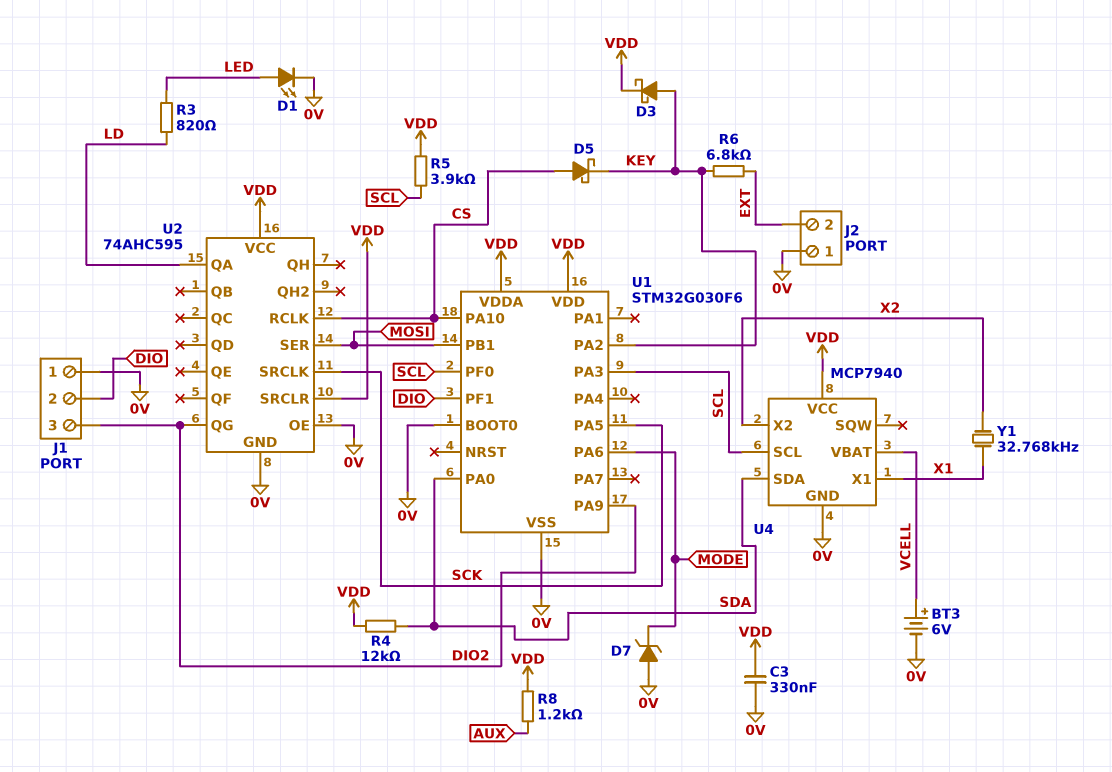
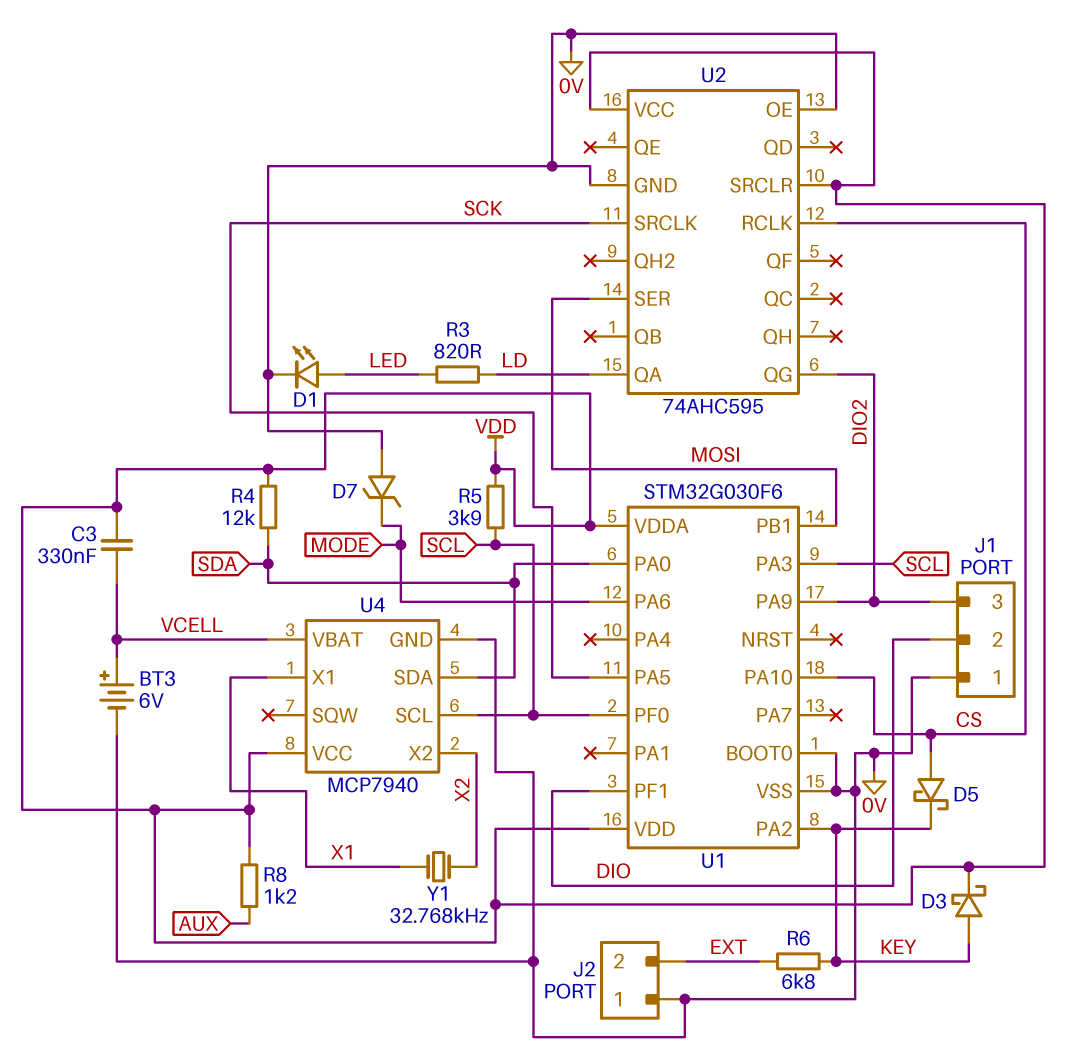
C3: 330nF (0V, VDD) -> 330nF (VCELL, VDD)

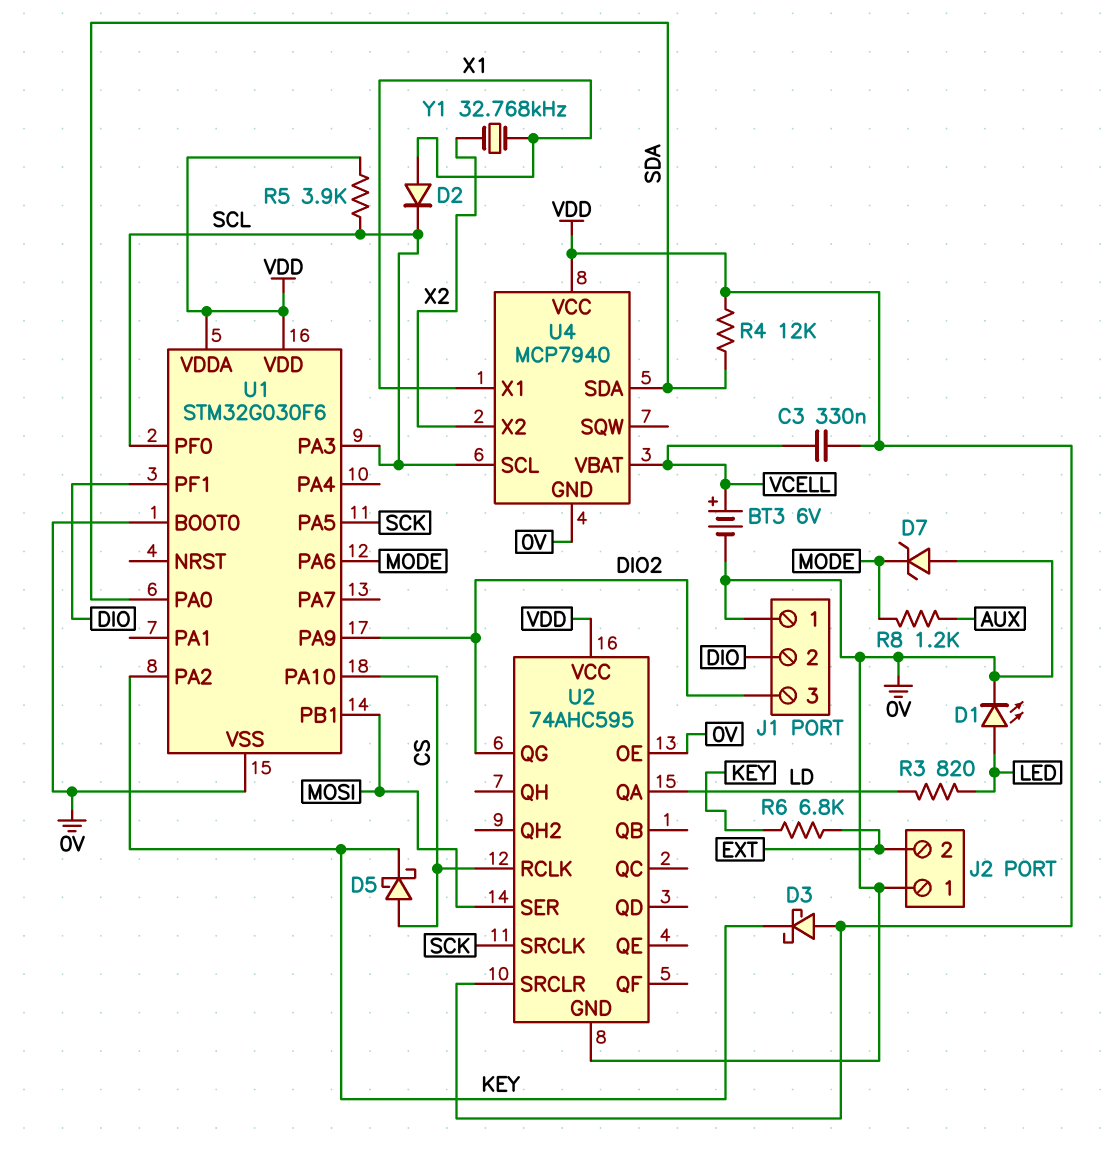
D2: none -> diode (A X1, K SCL)
D3: schottky (A KEY, K VDD) -> schottky (A VDD, K KEY)
R8: 1.2k (AUX, VDD) -> 1.2k (AUX, MODE)

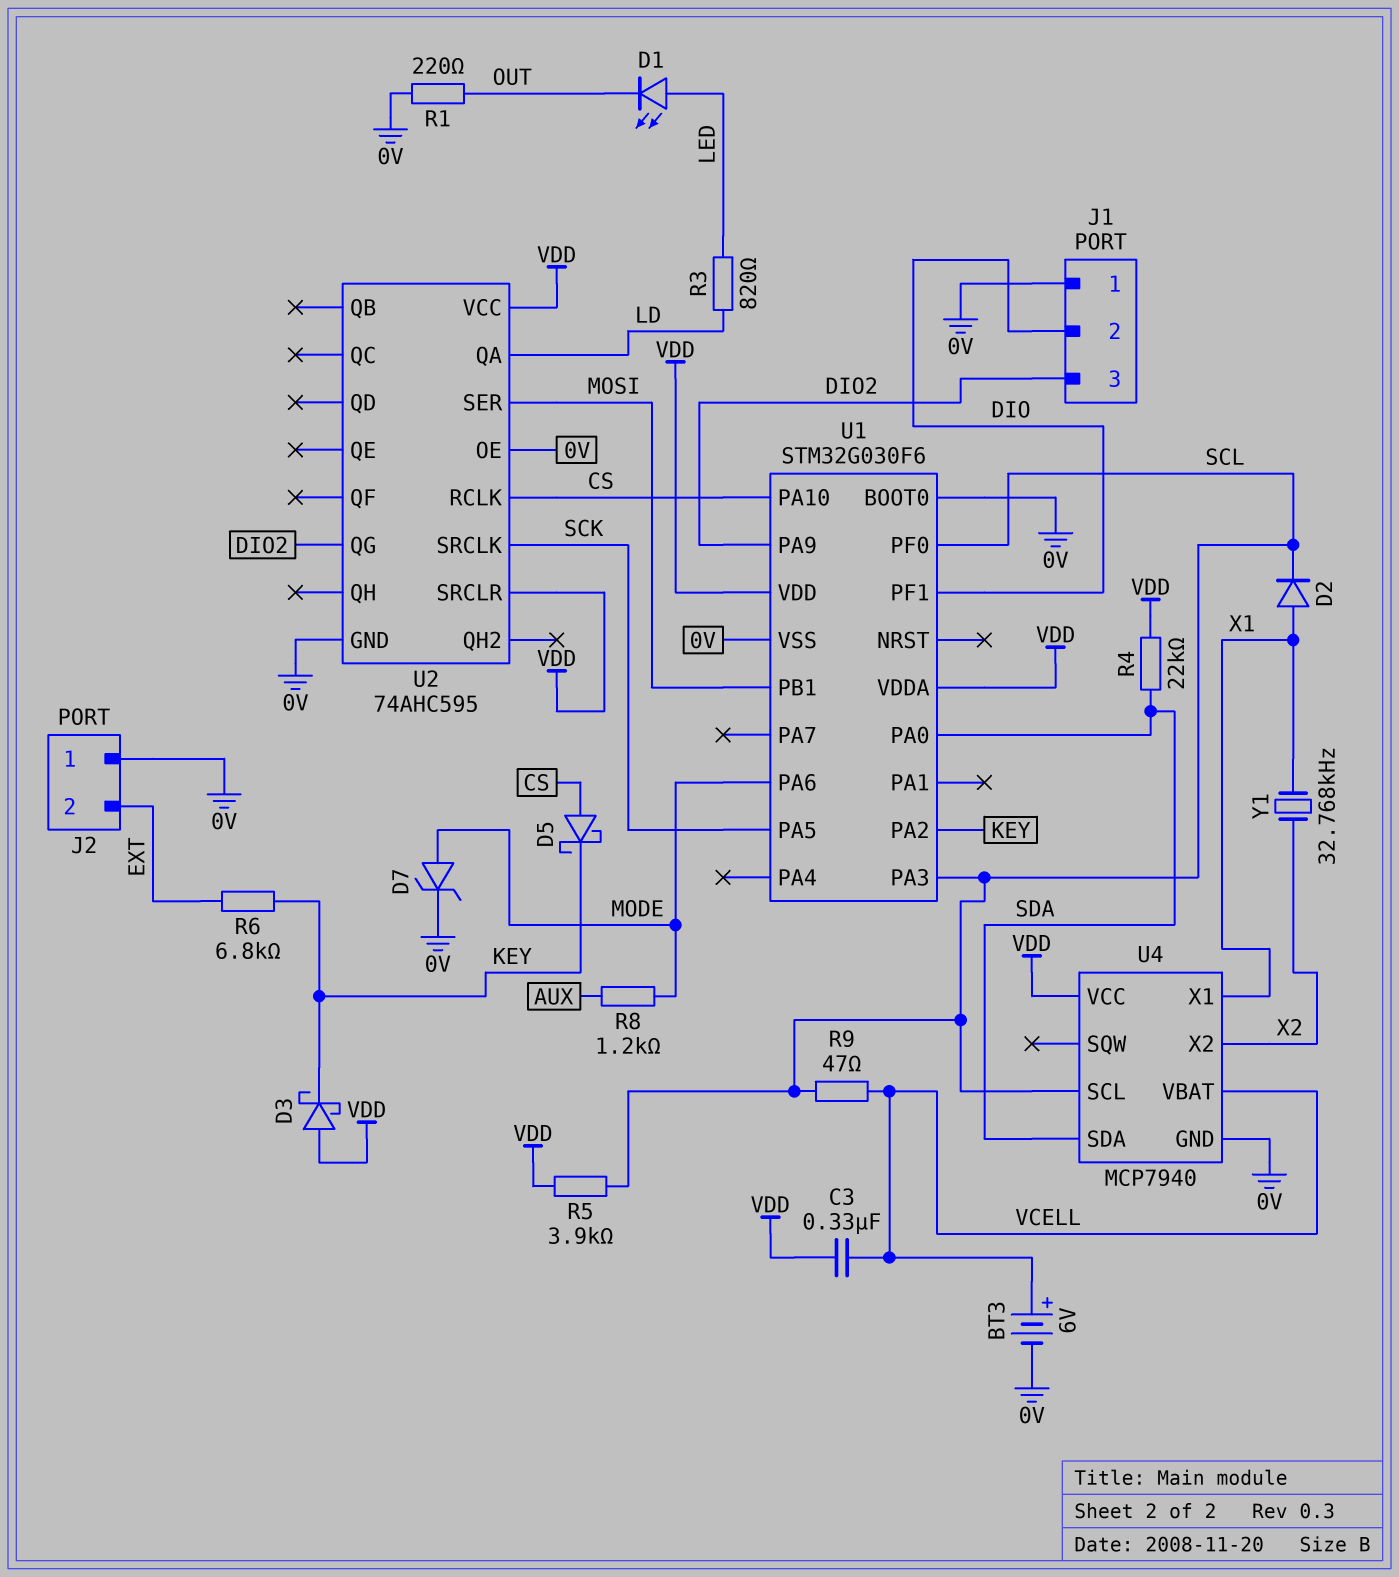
D1: LED (A LED, K 0V) -> LED (A LED, K OUT)
D7: zener (A 0V, K MODE) -> zener (A MODE, K 0V)
R1: none -> 220 (0V, OUT)
R4: 12k (SDA, VDD) -> 22k (SDA, VDD)
R9: none -> 47 (SCL, VCELL)

